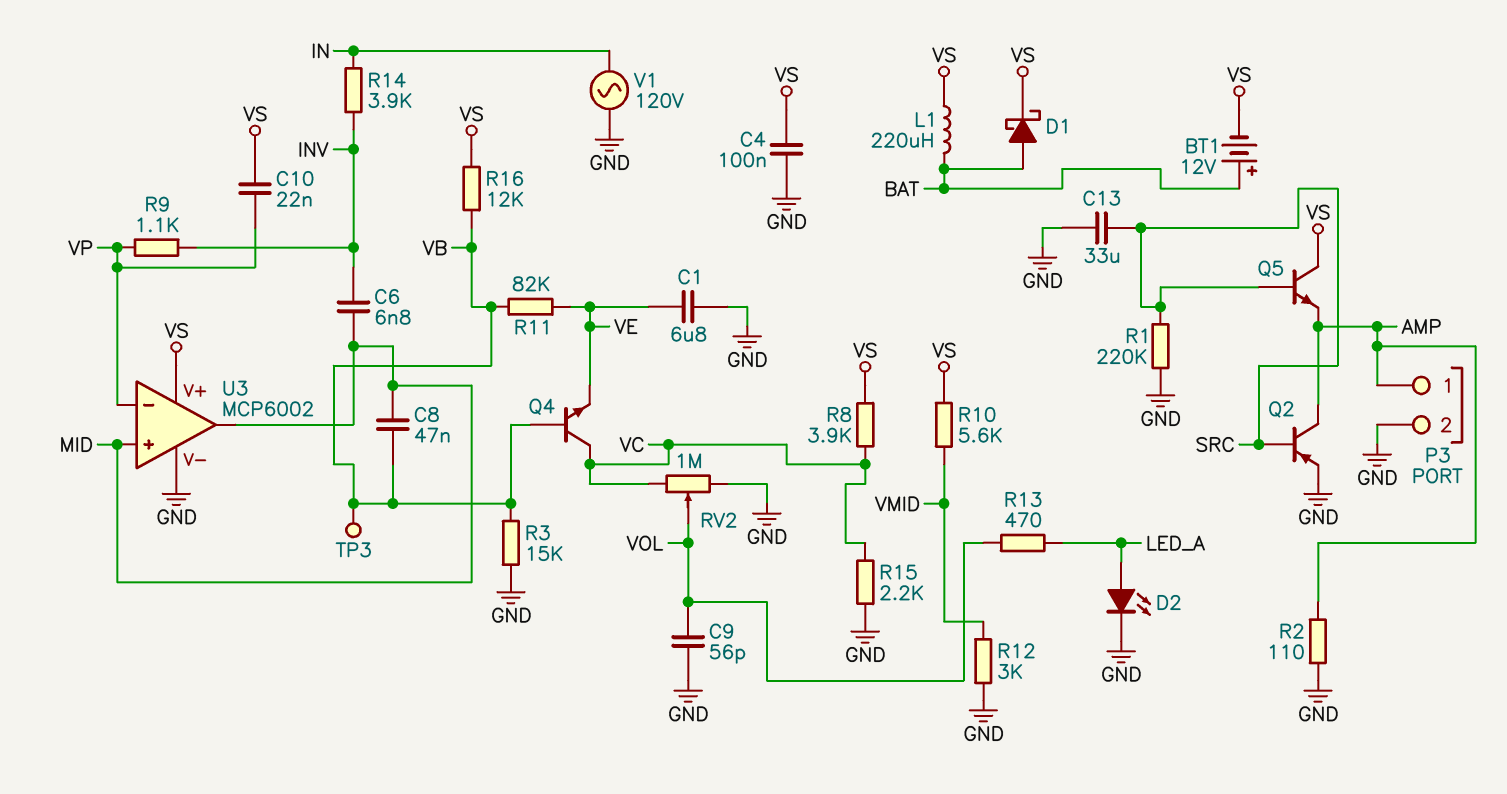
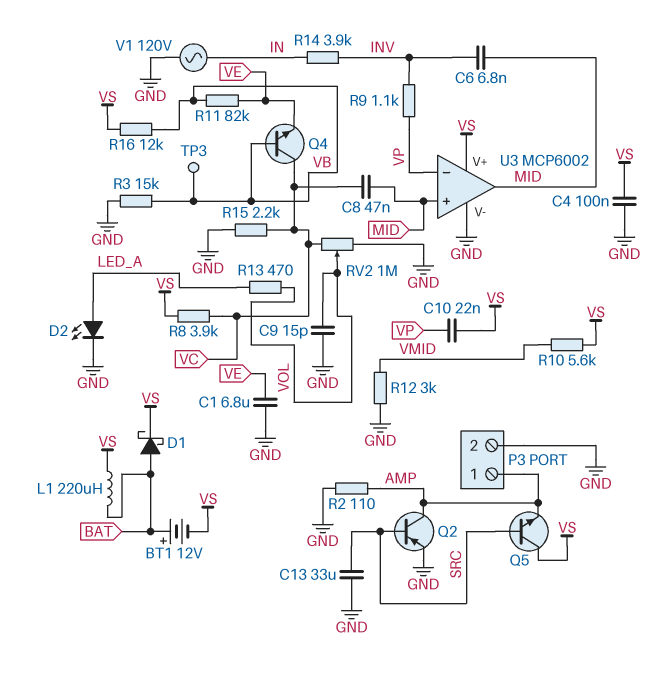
C8: 47nF (MID, VB) -> 47nF (MID, VC)
C9: 56pF (GND, VOL) -> 15pF (GND, VOL)
R1: 220k (GND, SRC) -> none

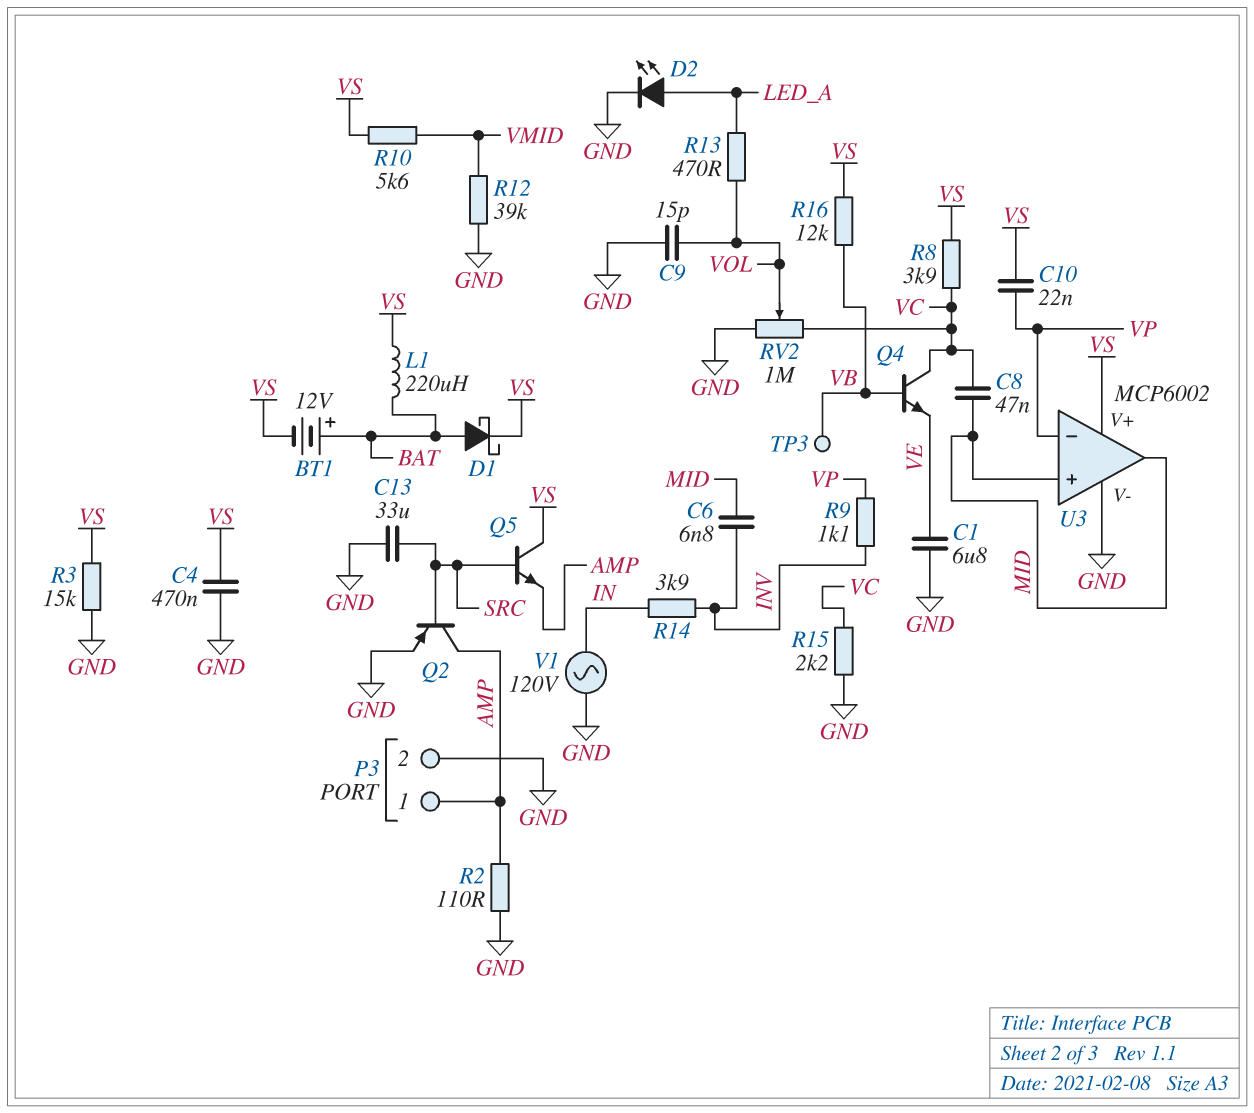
C4: 100nF (GND, VS) -> 470nF (GND, VS)
R3: 15k (GND, VB) -> 15k (GND, VS)
R11: 82k (VB, VE) -> none
R12: 3k (GND, VMID) -> 39k (GND, VMID)

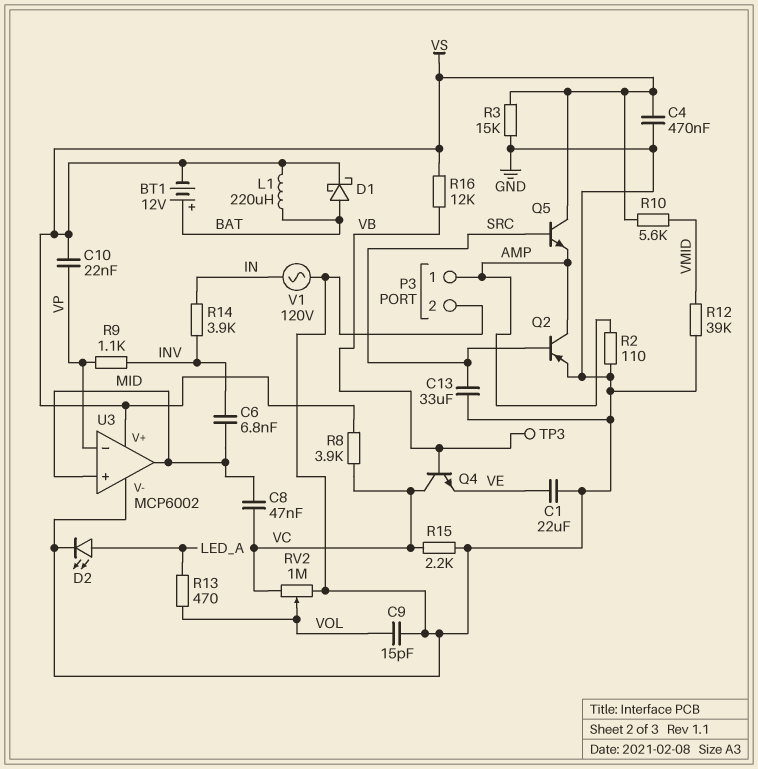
C1: 6.8uF (GND, VE) -> 22uF (GND, VE)

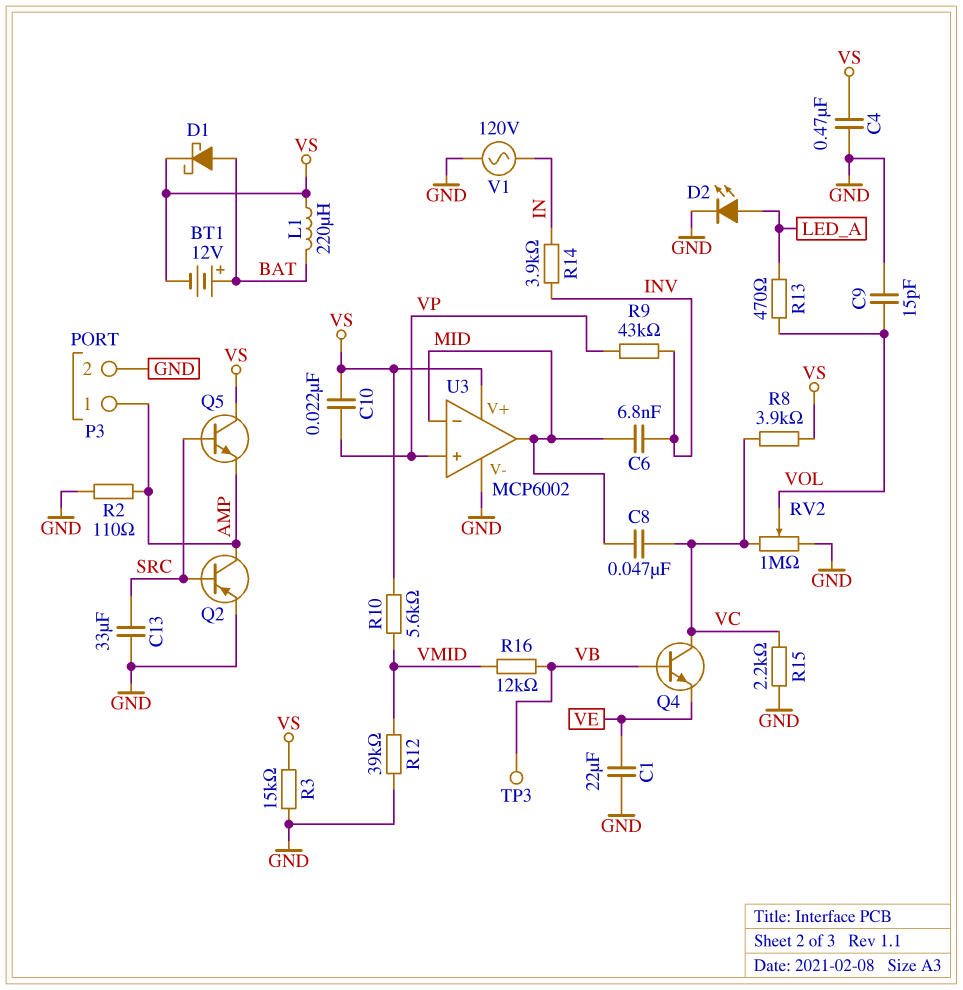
R9: 1.1k (INV, VP) -> 43k (INV, VP)
R16: 12k (VB, VS) -> 12k (VB, VMID)
U3 pin in+: MID -> VP
U3 pin in-: VP -> MID

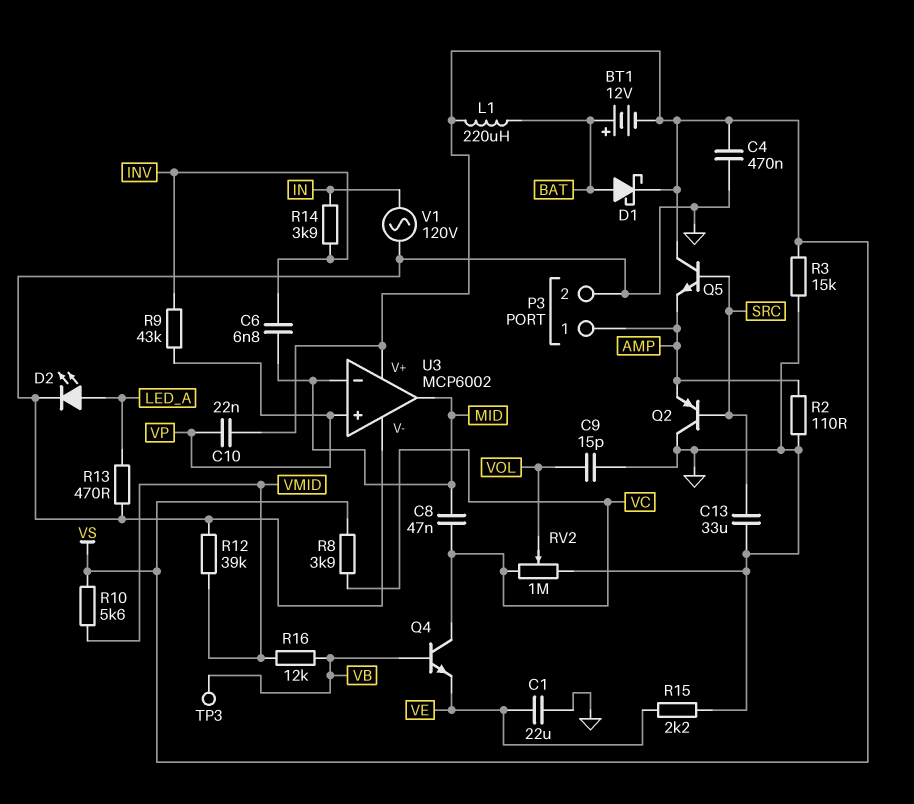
Q2: PNP (B SRC, C AMP, E GND) -> PNP (B SRC, C GND, E AMP)
R13: 470 (LED_A, VOL) -> 470 (GND, LED_A)
R15: 2.2k (GND, VC) -> 2.2k (GND, VE)

